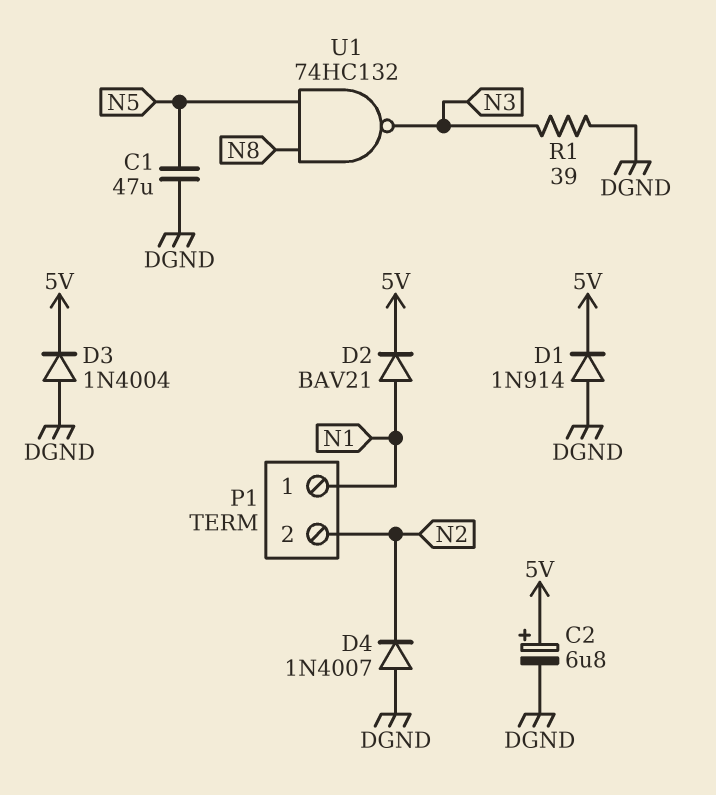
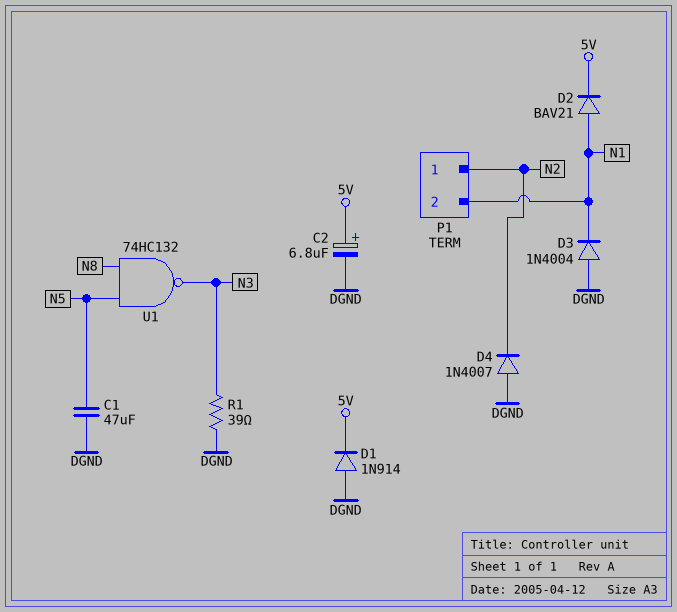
D3: diode 1N4004 (A DGND, K 5V) -> diode 1N4004 (A DGND, K N1)
P1 pin 1: N1 -> N2
P1 pin 2: N2 -> N1

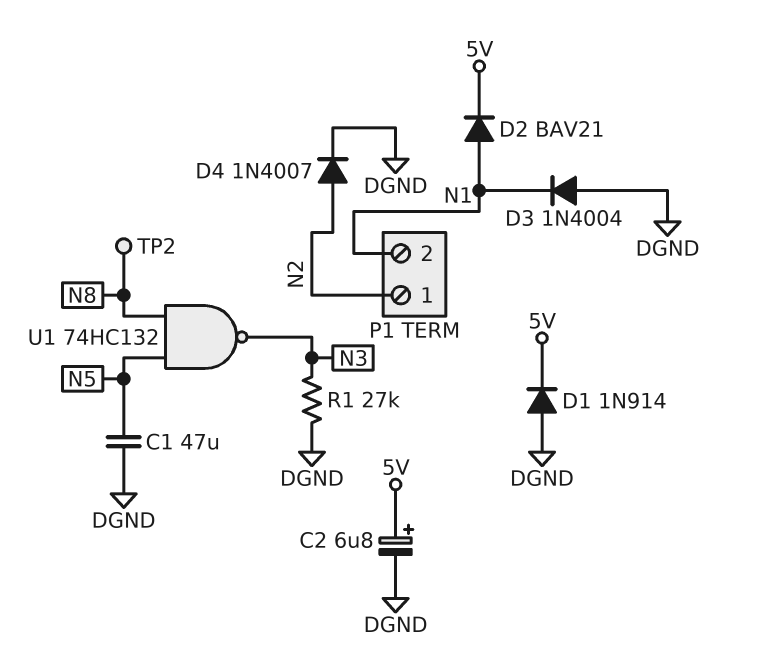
D4: diode 1N4007 (A DGND, K N2) -> diode 1N4007 (A N2, K DGND)
R1: 39 (DGND, N3) -> 27k (DGND, N3)
TP2: none -> test point (N8)

